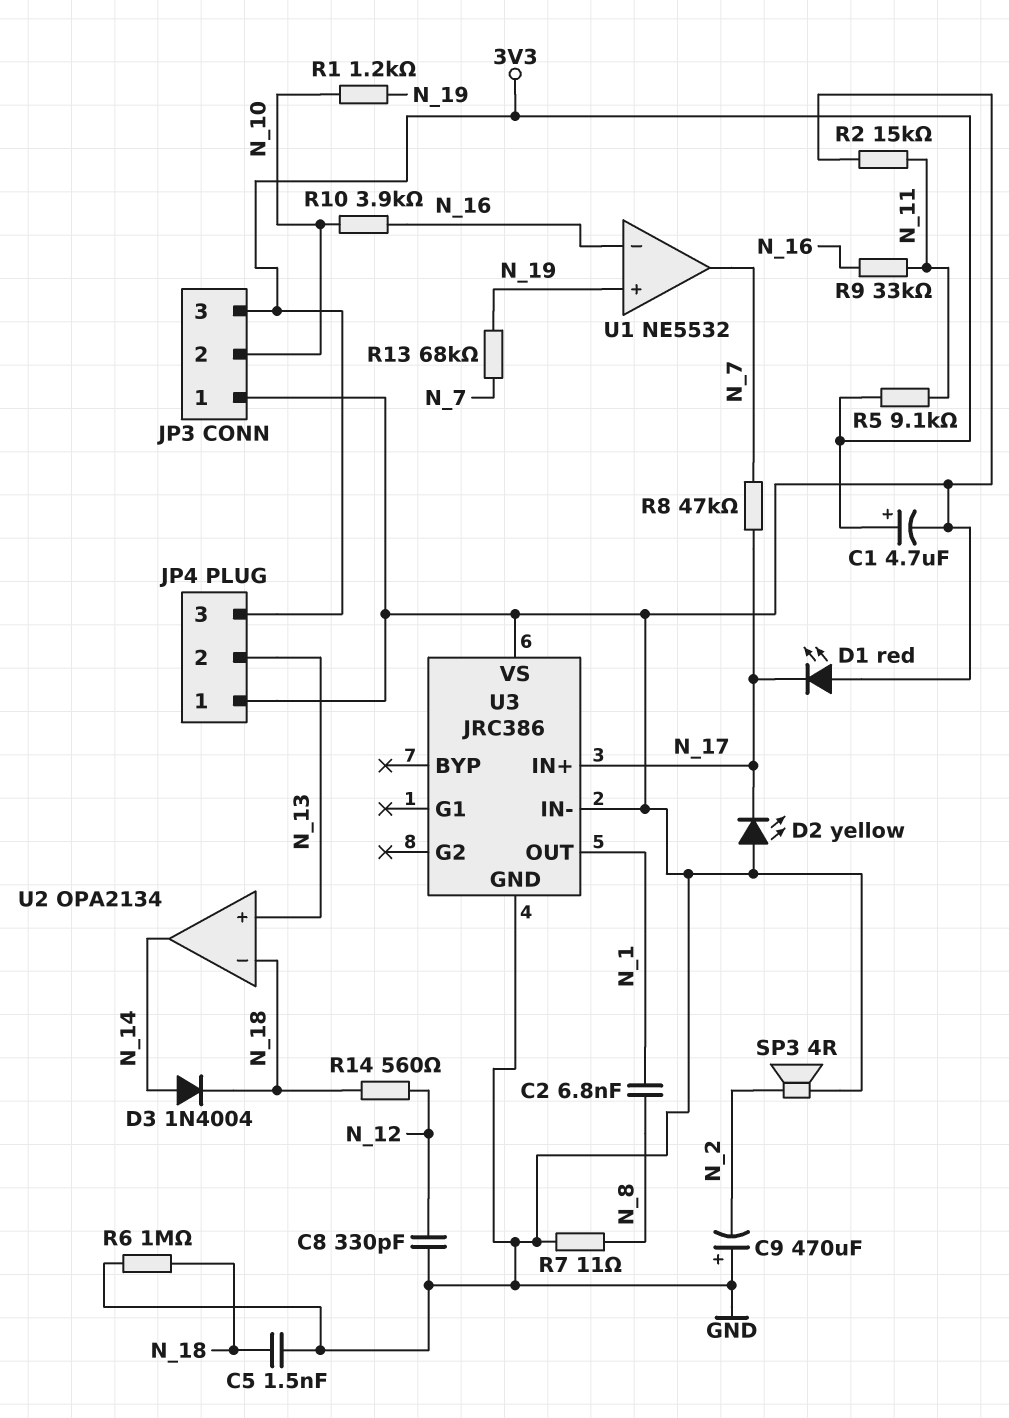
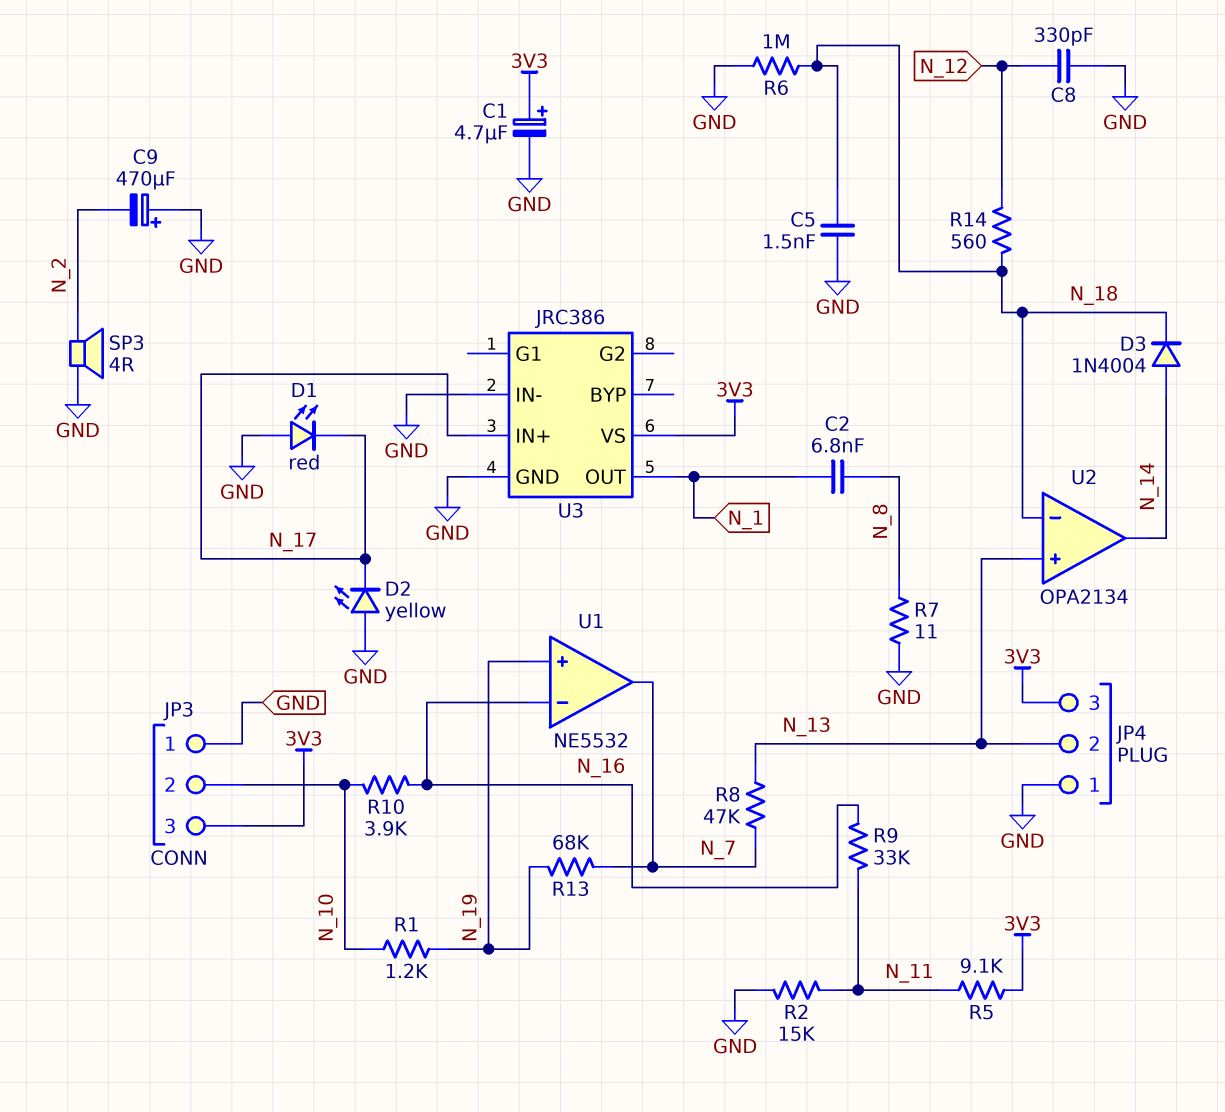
R8: 47k (N_7, N_17) -> 47k (N_7, N_13)
U3 pin VS: GND -> 3V3

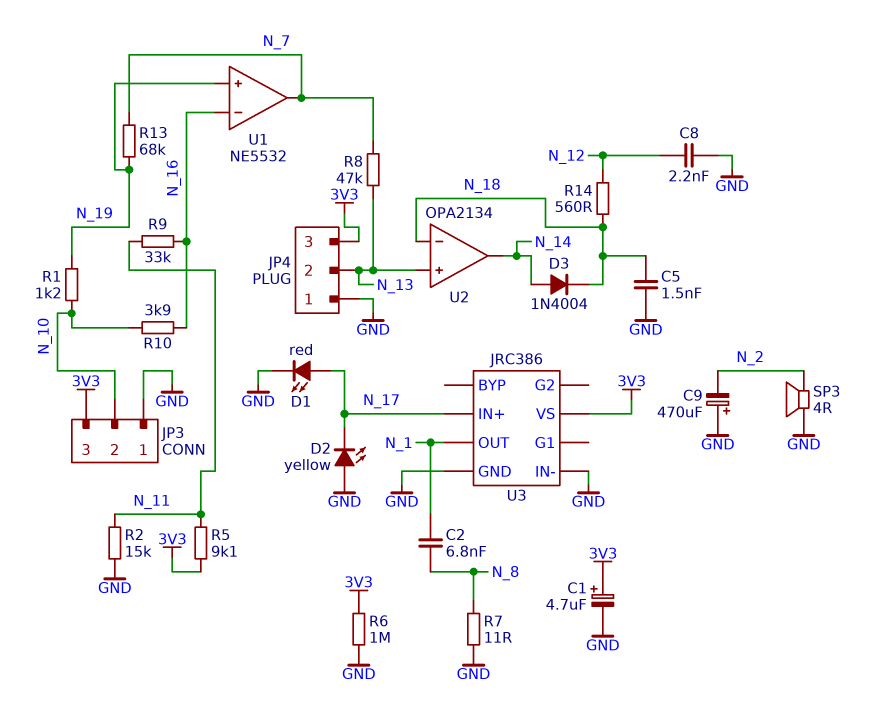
C8: 330pF (GND, N_12) -> 2.2nF (GND, N_12)
D1: LED red (A GND, K N_17) -> LED red (A N_17, K GND)
R6: 1M (GND, N_18) -> 1M (3V3, GND)

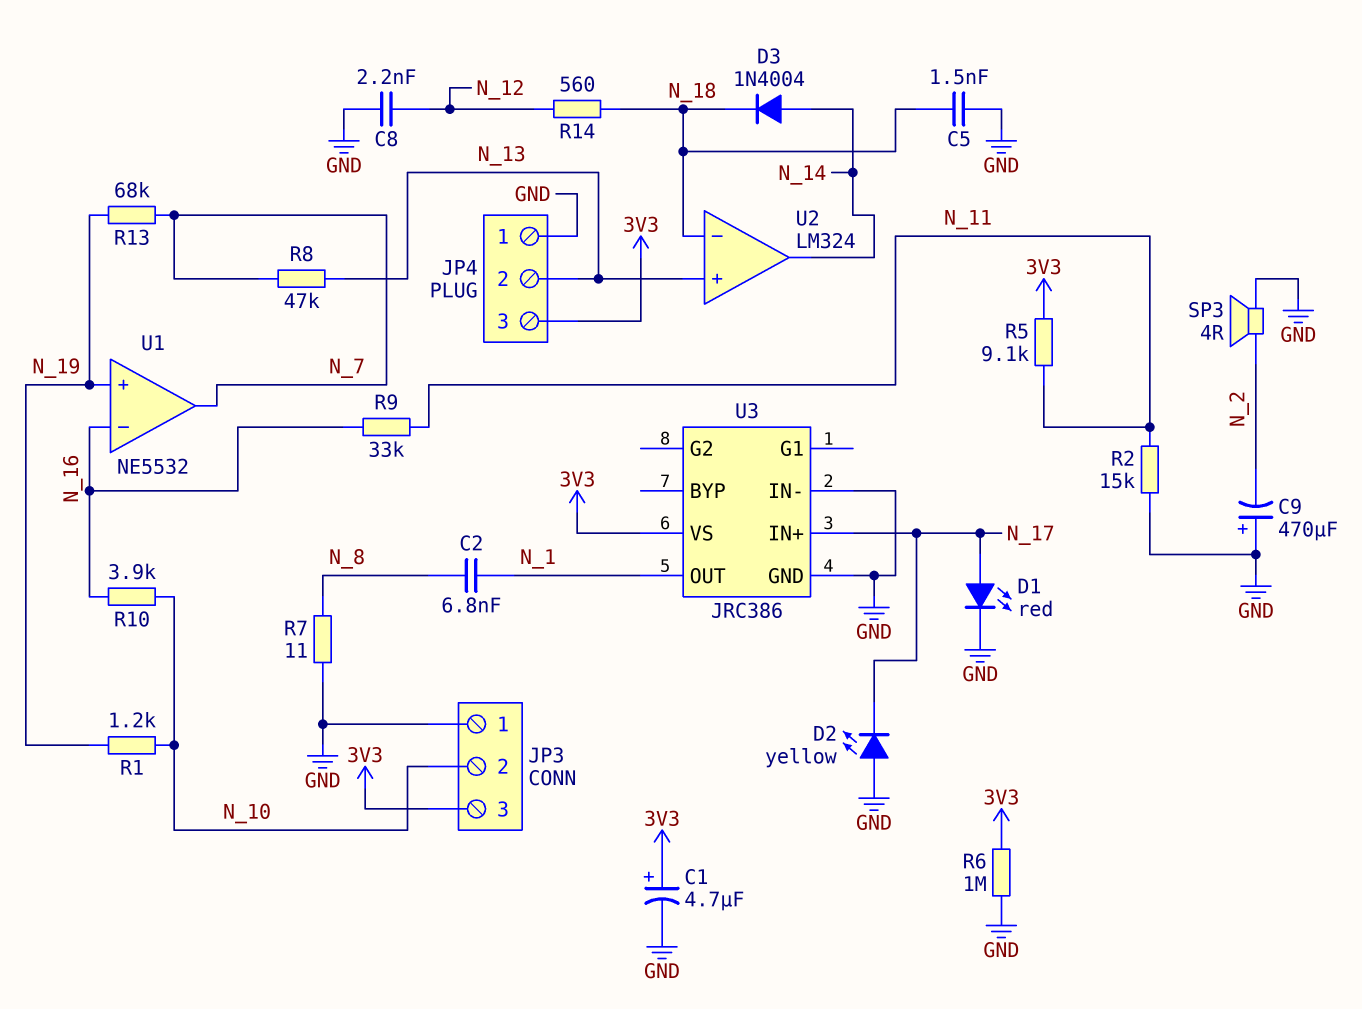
U2: OPA2134 -> LM324

